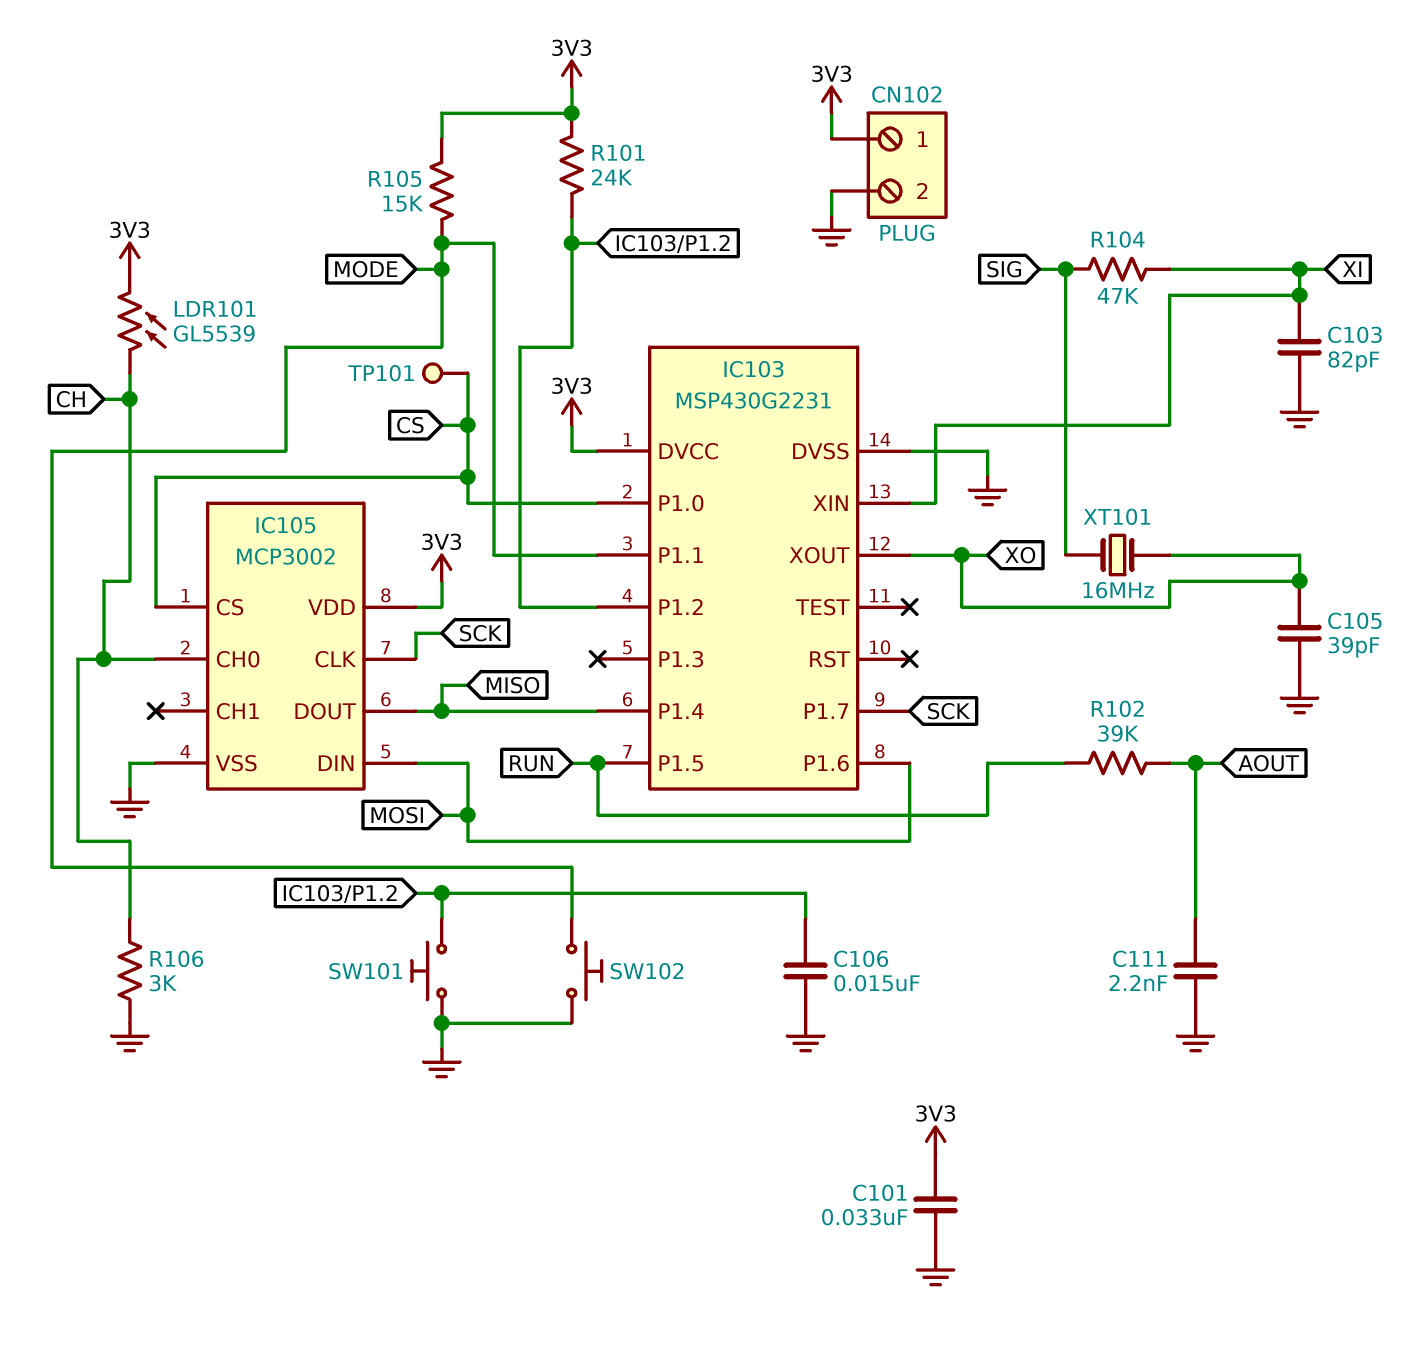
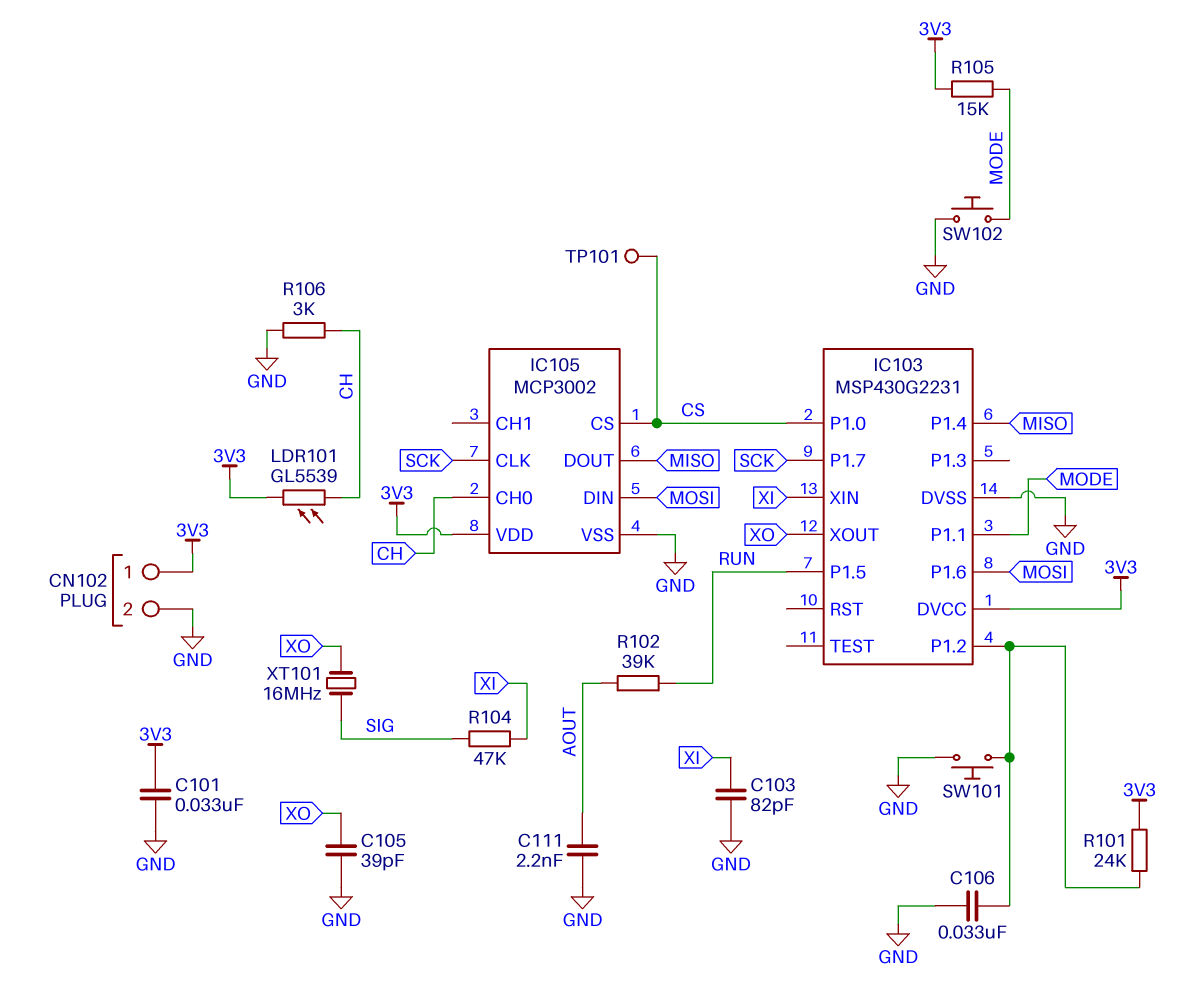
C106: 15nF (GND, IC103/P1.2) -> 33nF (GND, IC103/P1.2)

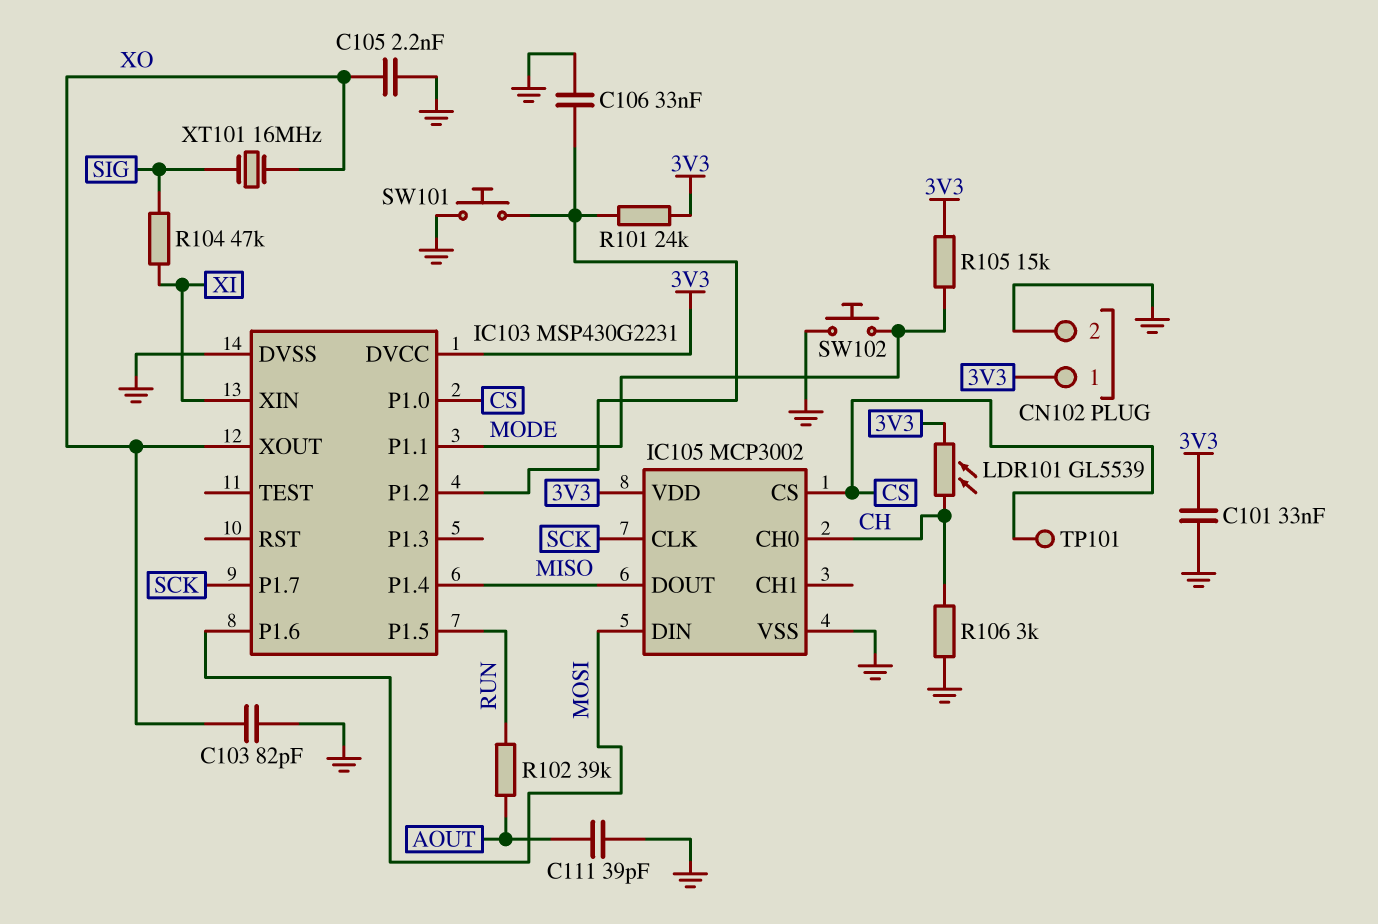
C103: 82pF (GND, XI) -> 82pF (GND, XO)
C105: 39pF (GND, XO) -> 2.2nF (GND, XO)
C111: 2.2nF (AOUT, GND) -> 39pF (AOUT, GND)

